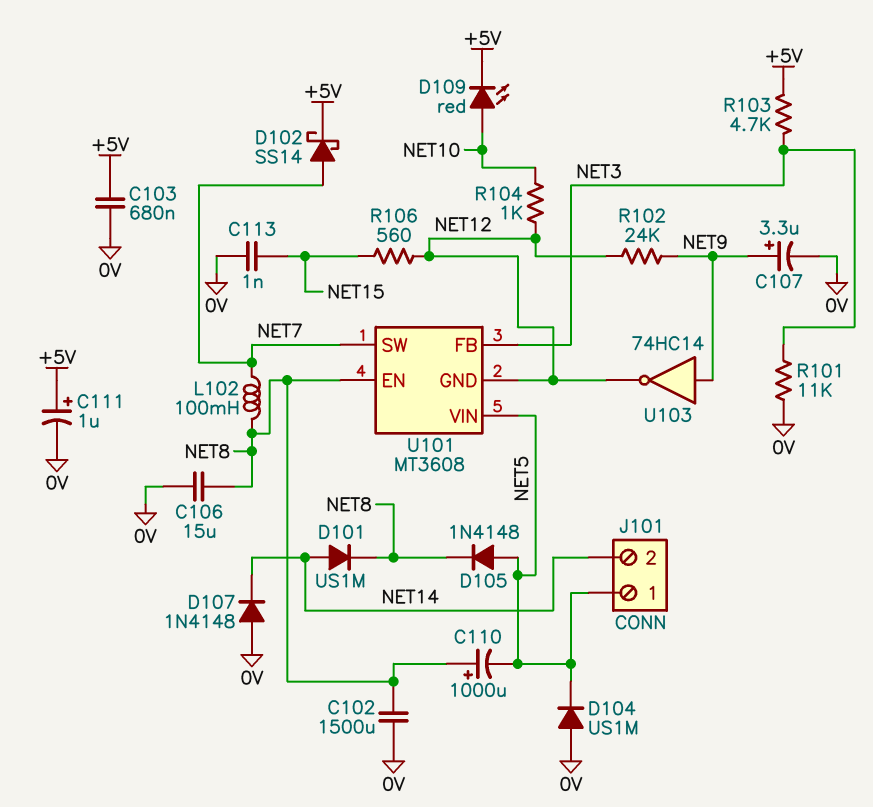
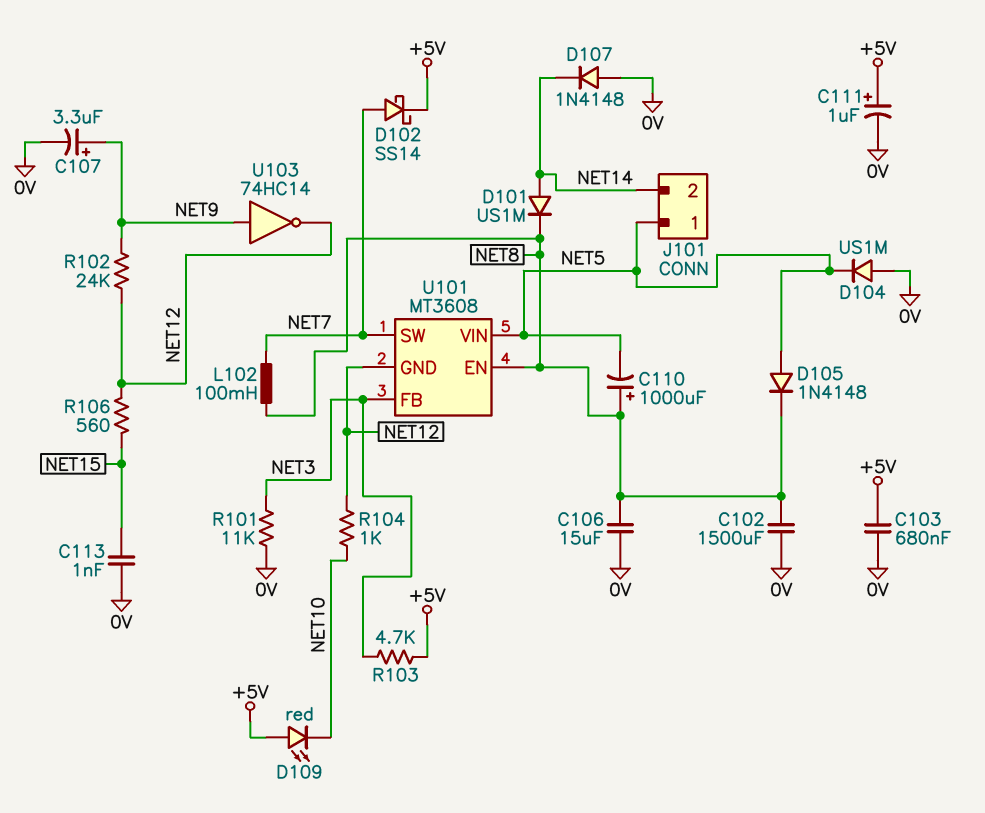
D109: LED red (A NET10, K +5V) -> LED red (A +5V, K NET10)

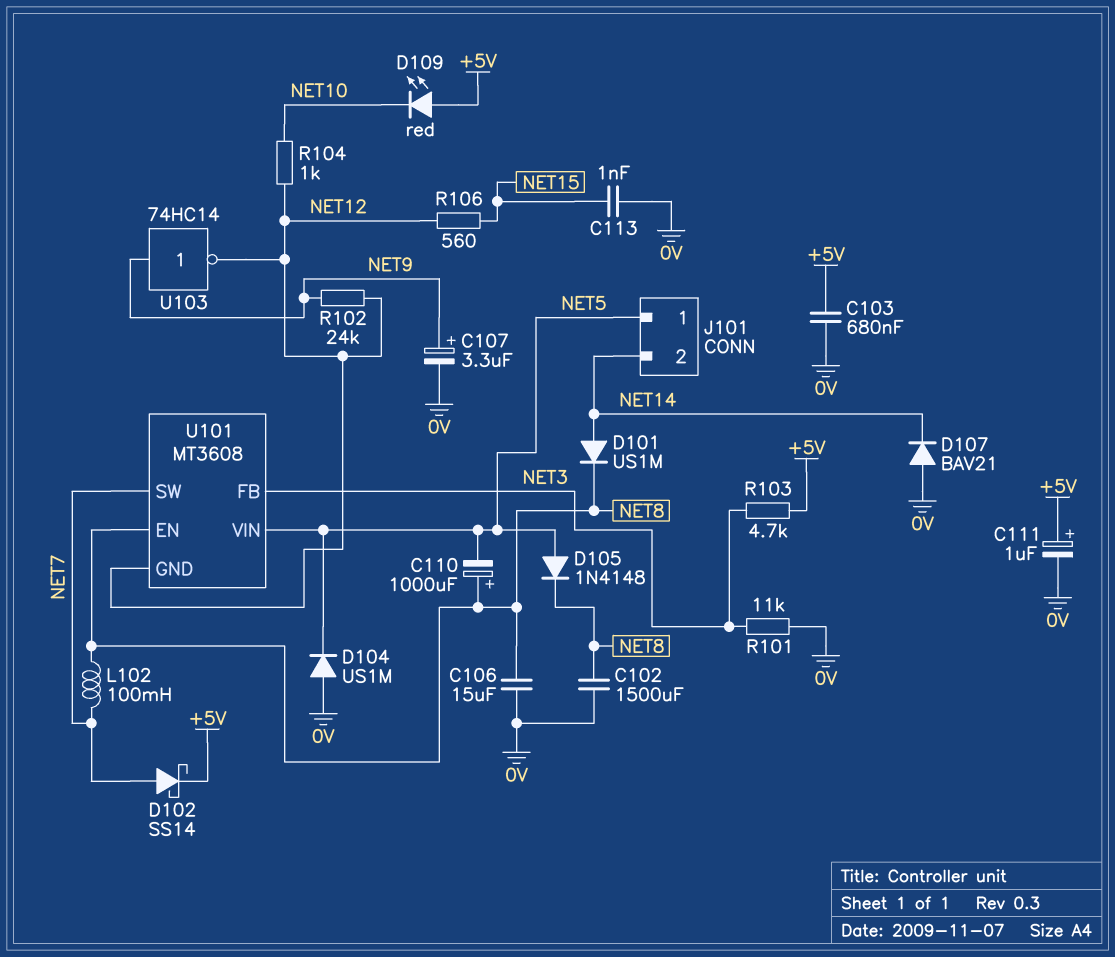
D107: diode 1N4148 (A 0V, K NET14) -> diode BAV21 (A 0V, K NET14)

